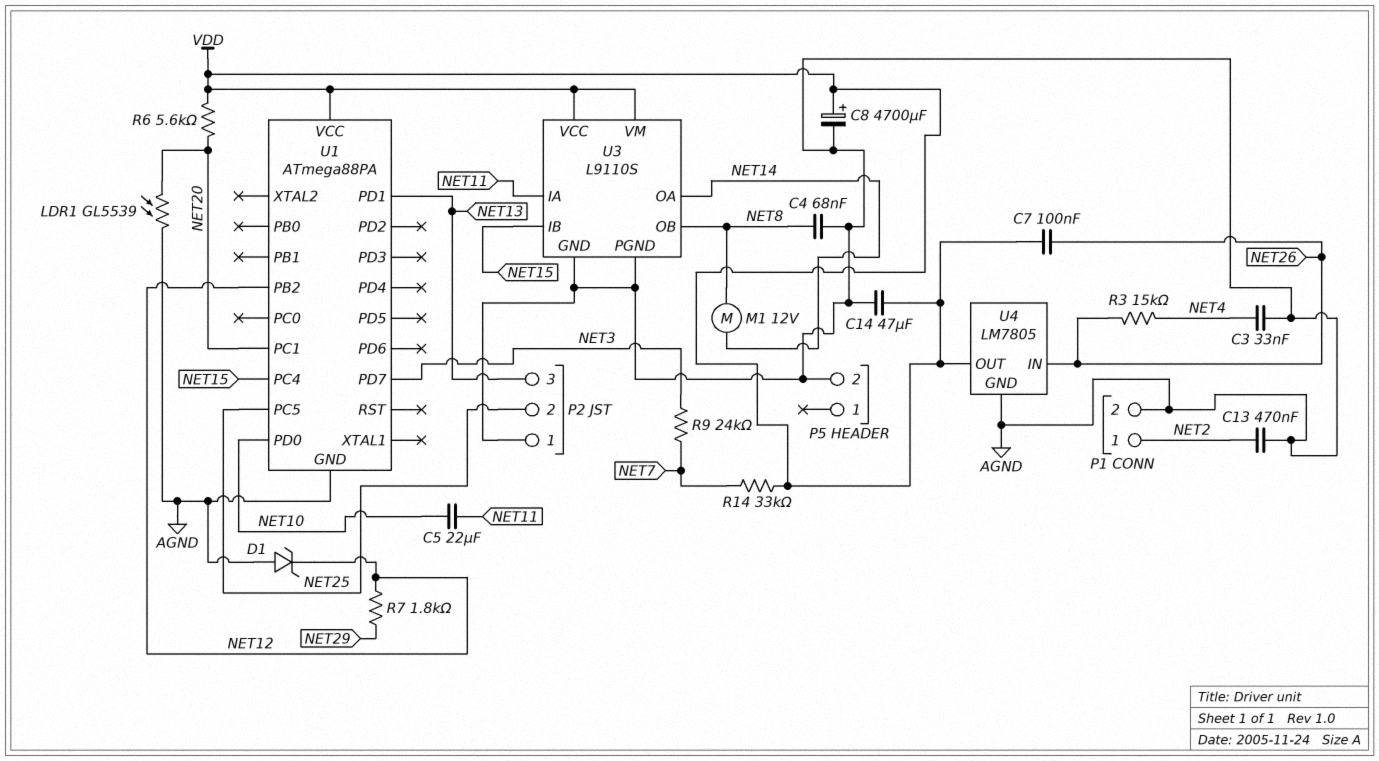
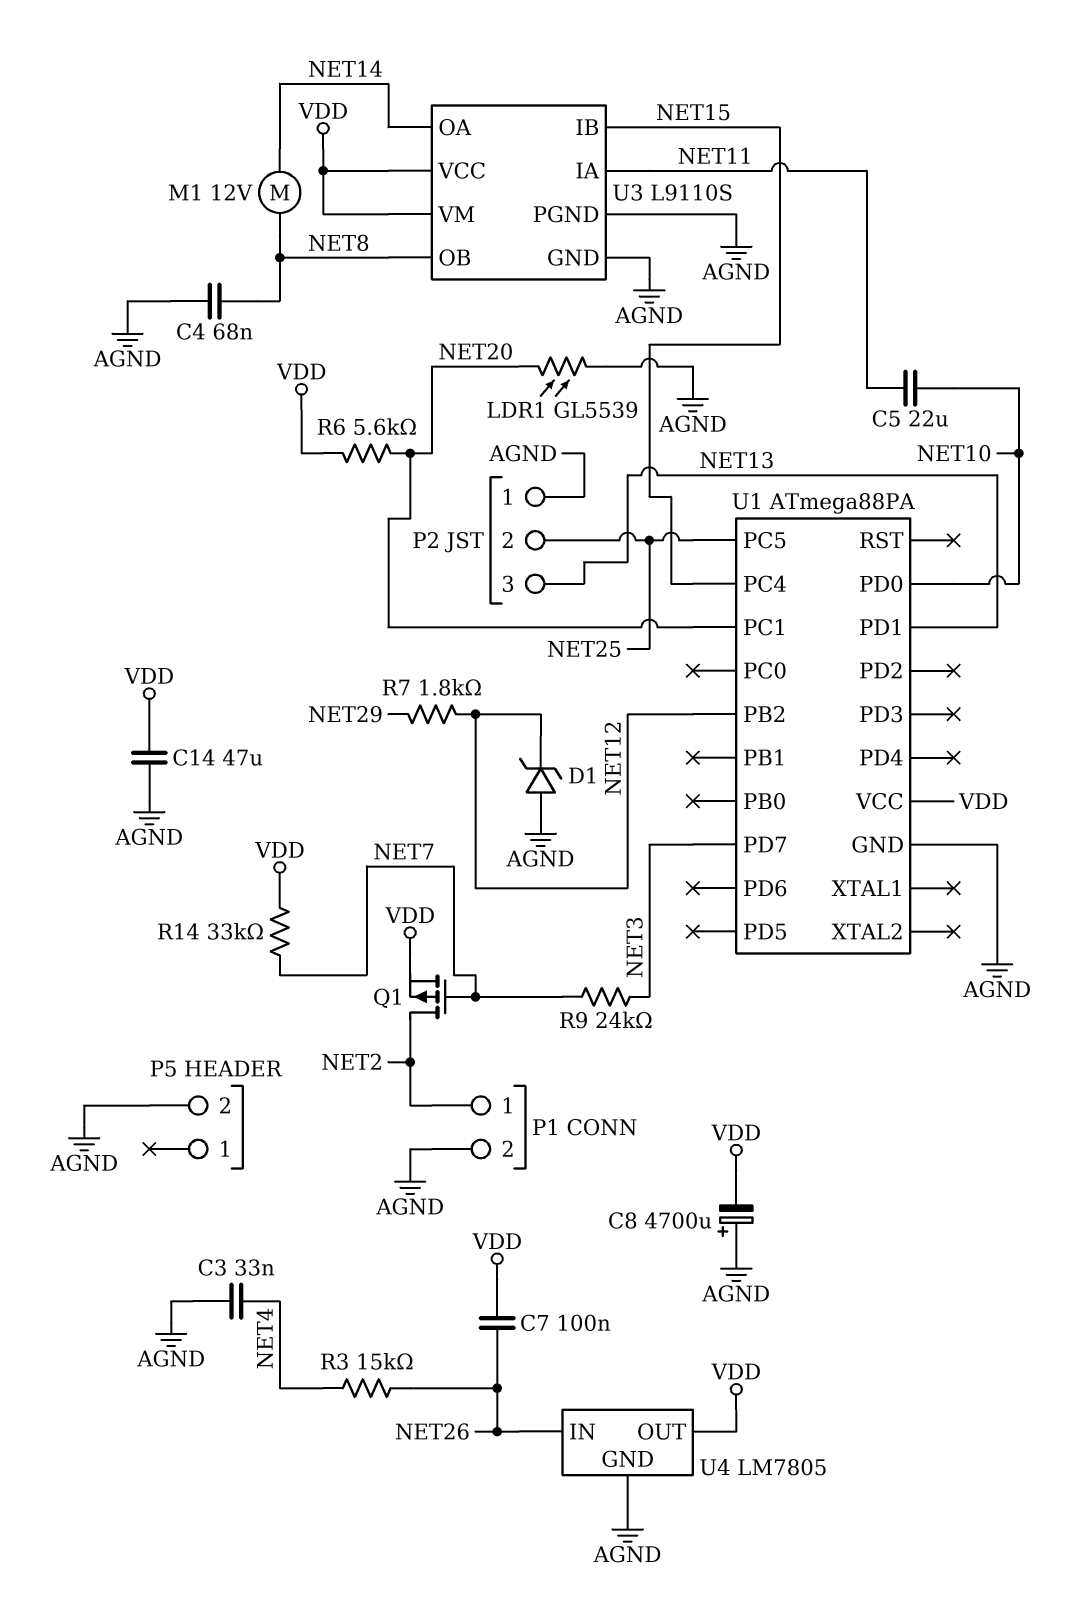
C8: 4700uF (plus VDD, minus AGND) -> 4700uF (plus AGND, minus VDD)
C13: 470nF (AGND, NET2) -> none
Q1: none -> PMOS (G NET7, D NET2, S VDD)

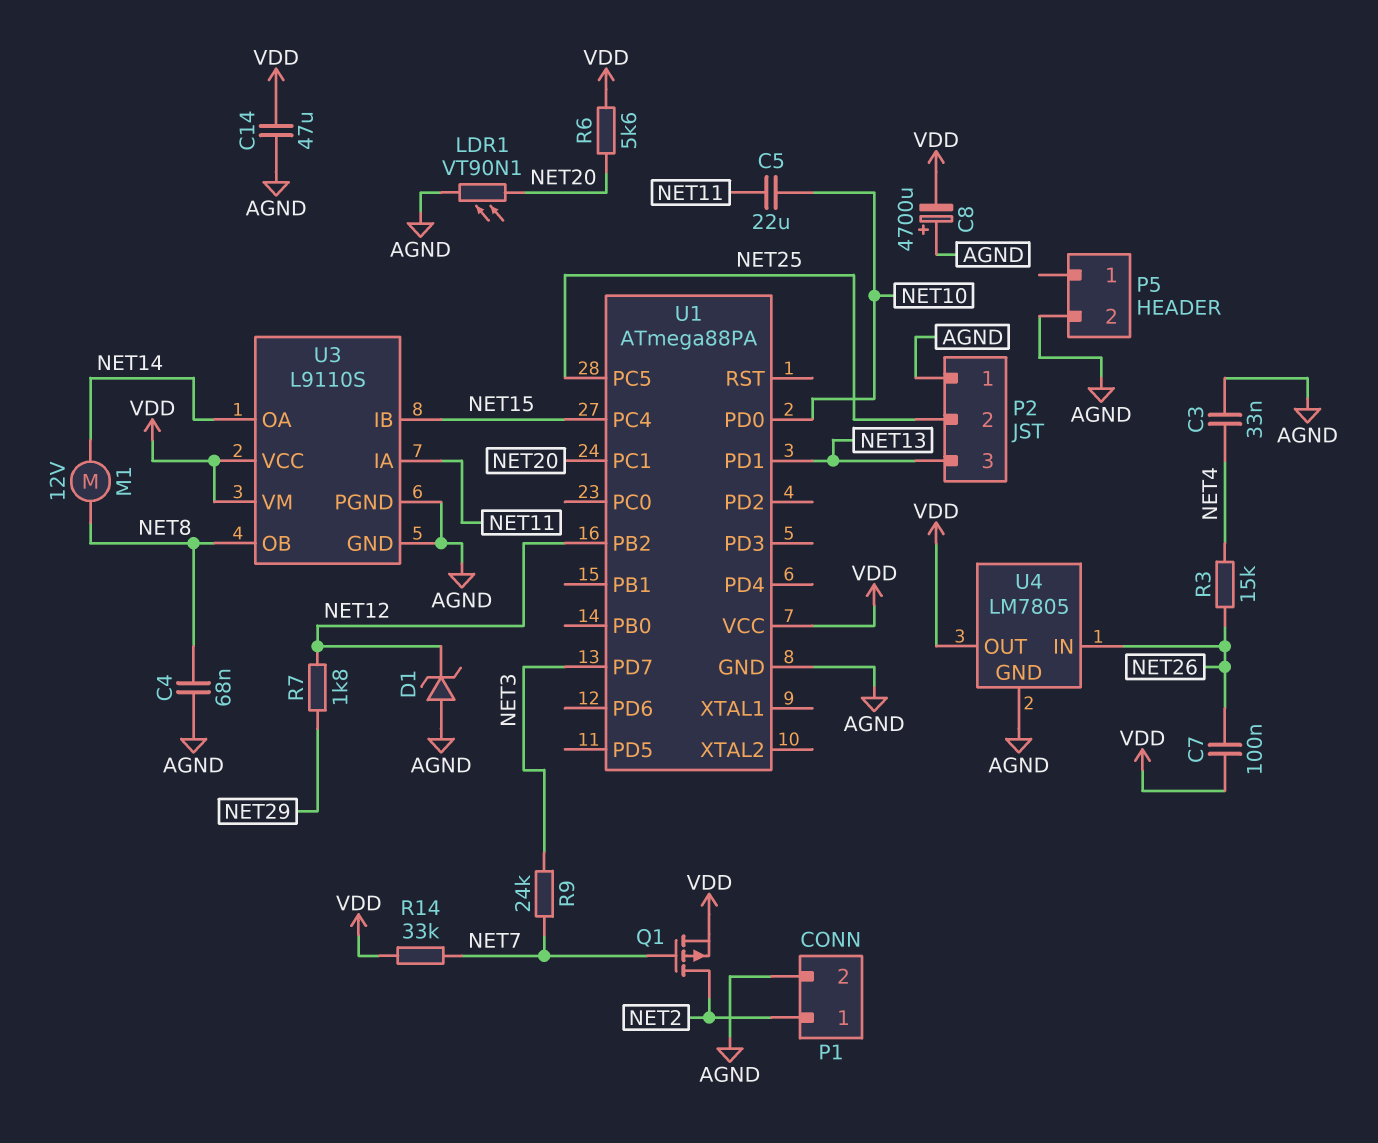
LDR1: GL5539 (AGND, NET20) -> VT90N1 (AGND, NET20)

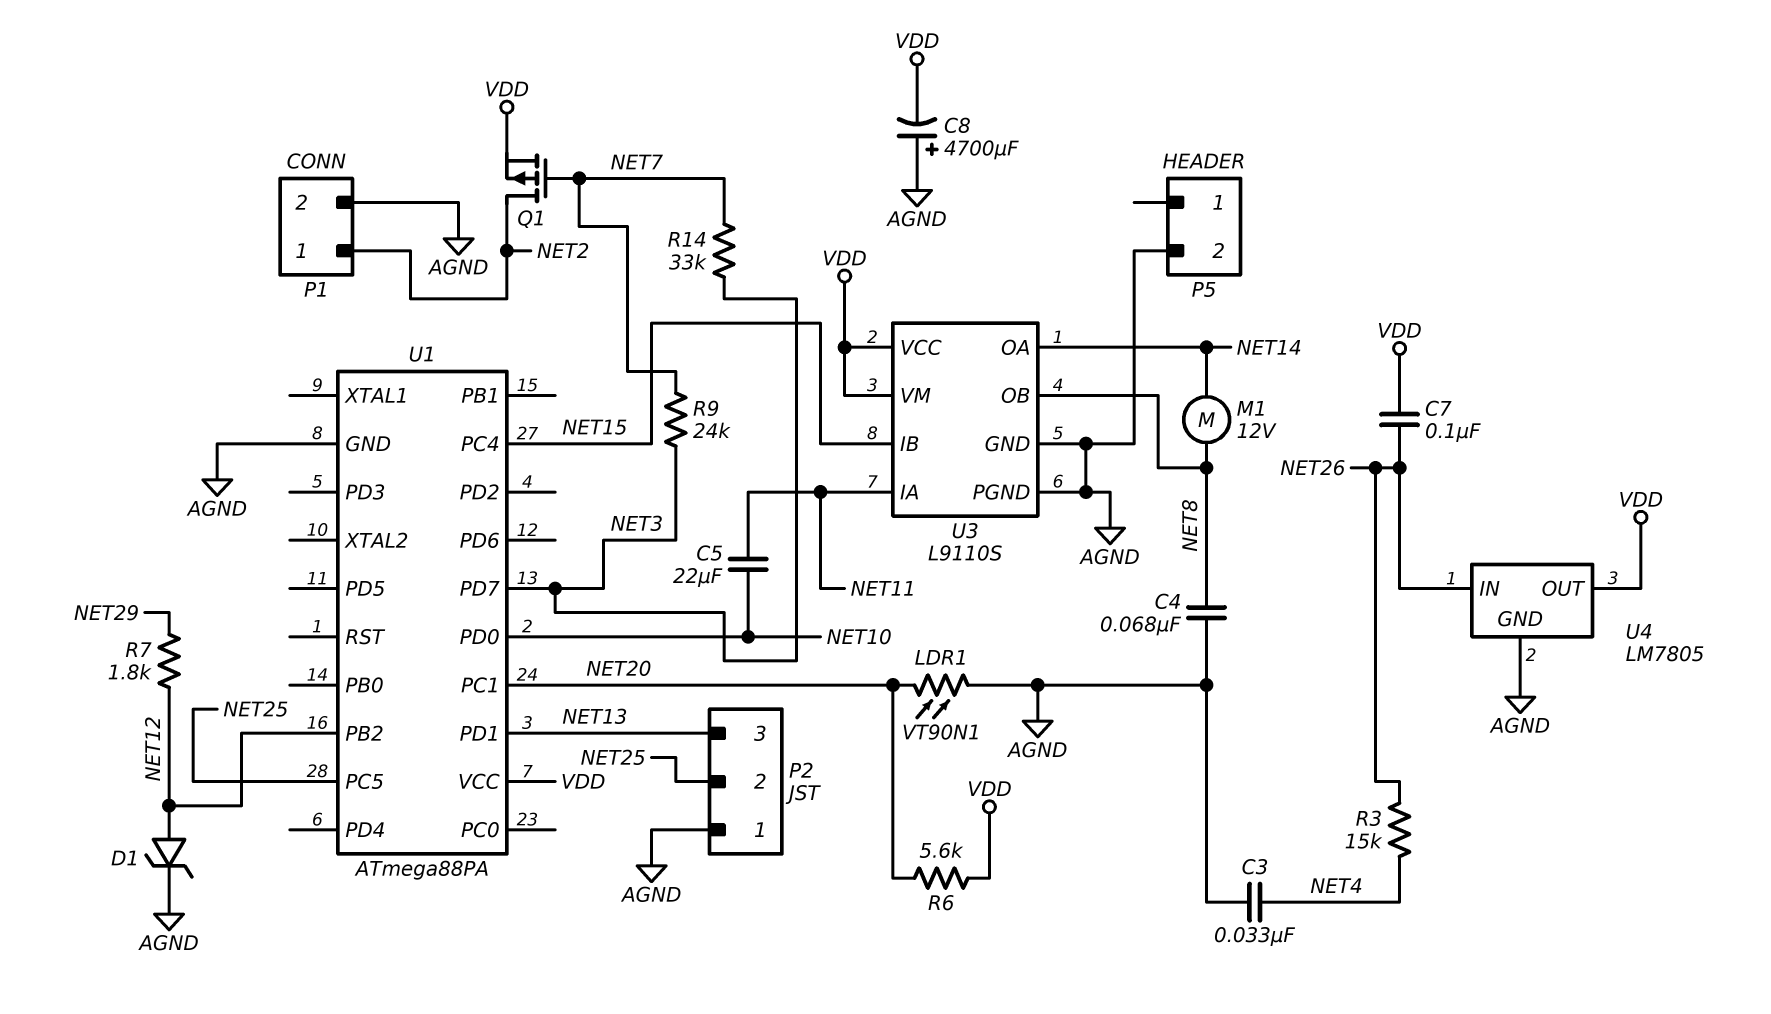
C14: 47uF (AGND, VDD) -> none
D1: zener (A AGND, K NET12) -> zener (A NET12, K AGND)
R14: 33k (NET7, VDD) -> 33k (NET3, NET7)

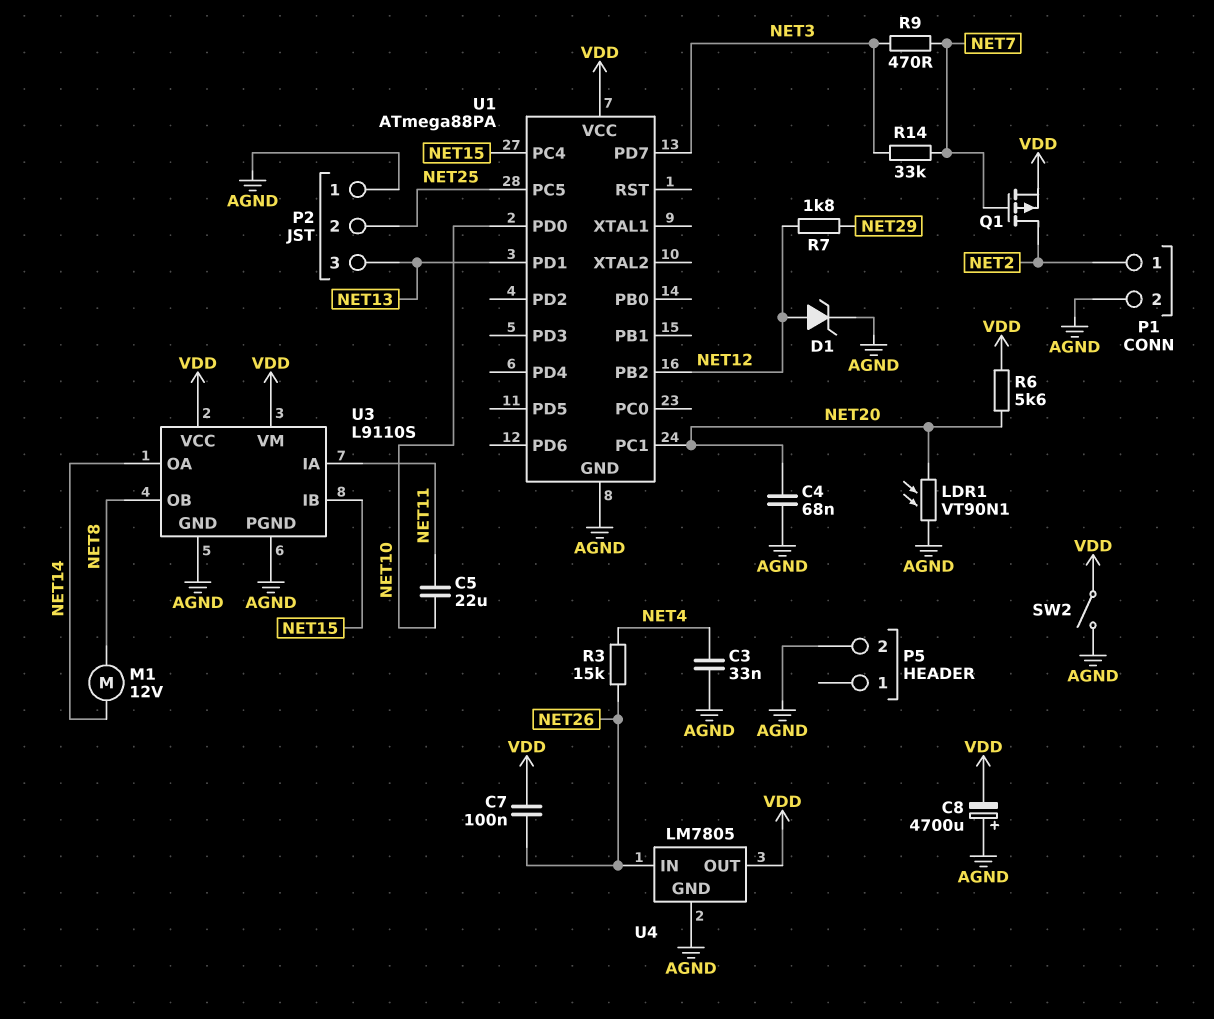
C4: 68nF (AGND, NET8) -> 68nF (AGND, NET20)
R9: 24k (NET3, NET7) -> 470 (NET3, NET7)
SW2: none -> switch (AGND, VDD)

